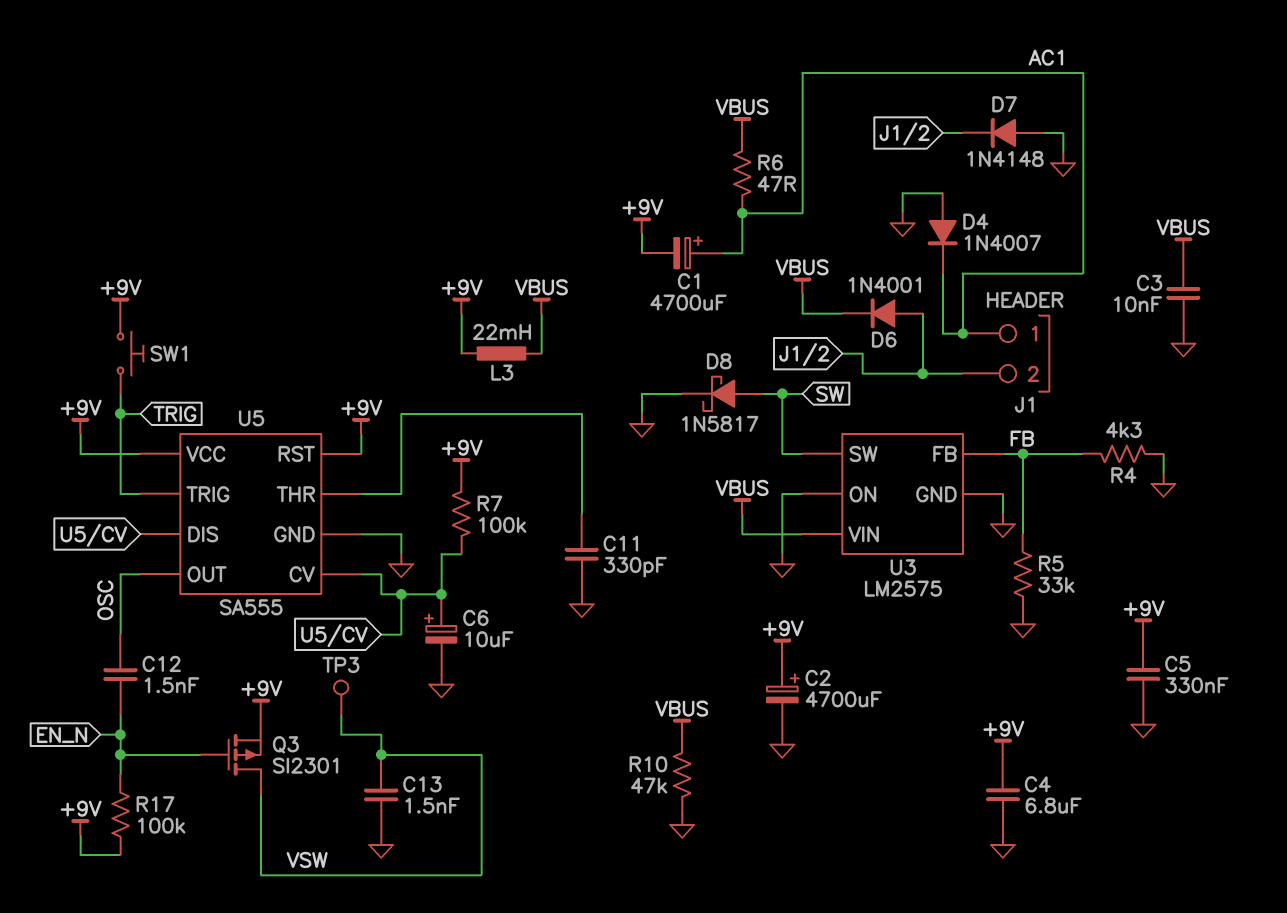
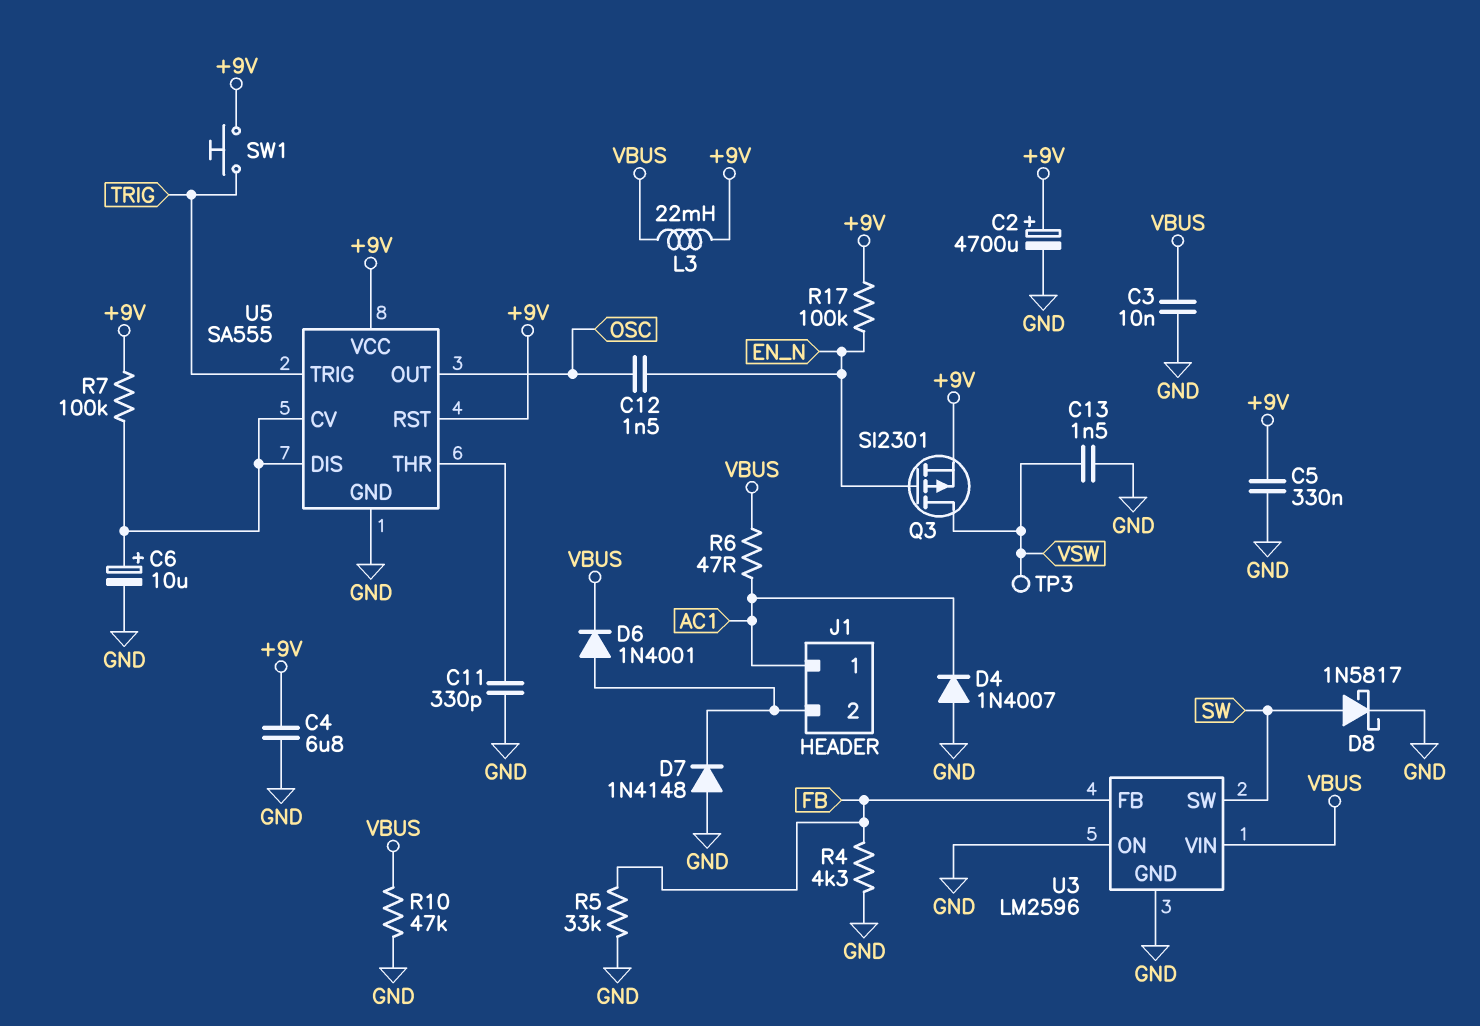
C1: 4700uF (plus AC1, minus +9V) -> none
U3: LM2575 -> LM2596

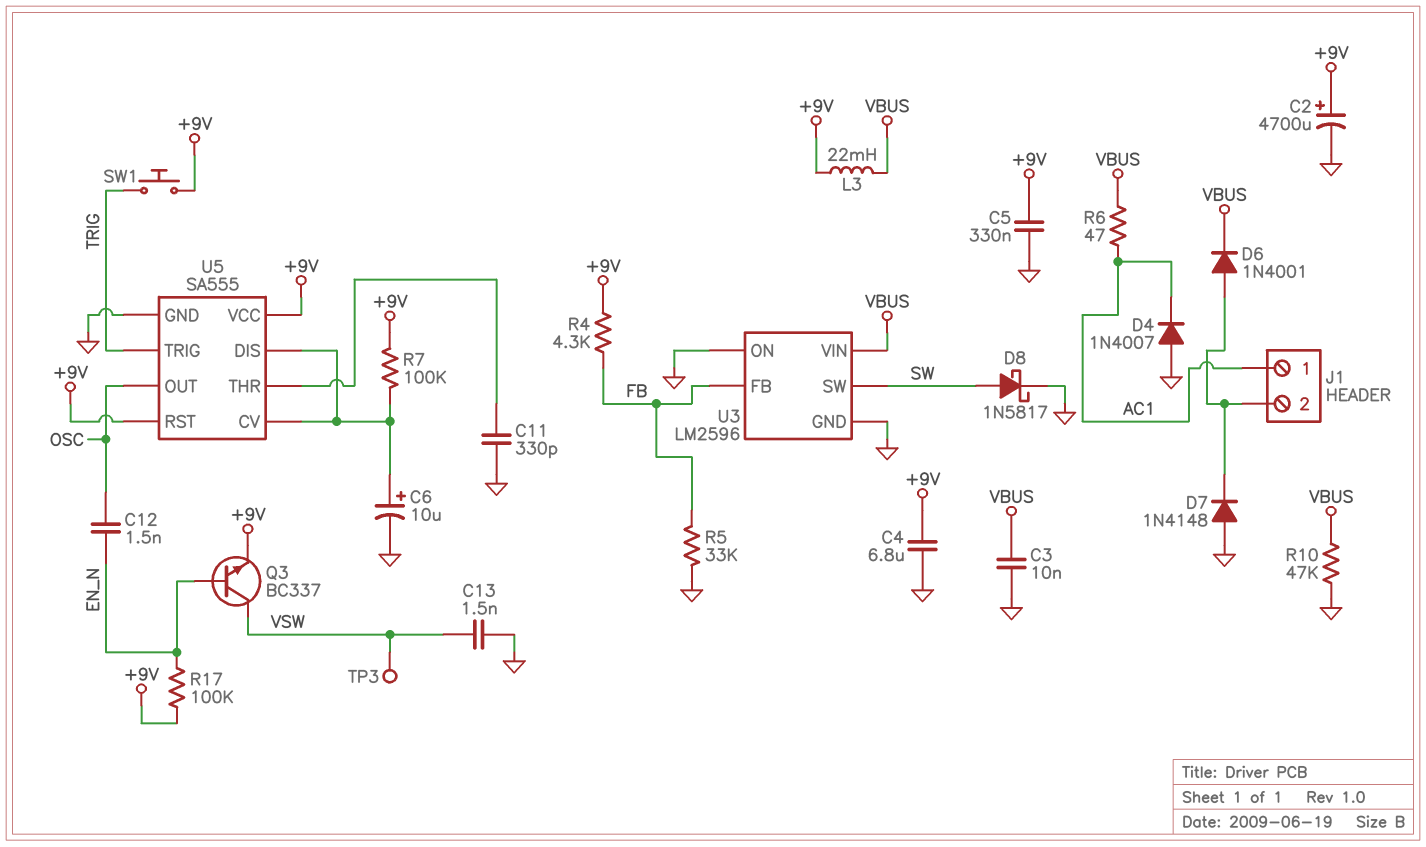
Q3: PMOS SI2301 (G EN_N, D VSW, S +9V) -> NPN BC337 (B EN_N, C VSW, E +9V)
R4: 4.3k (FB, GND) -> 4.3k (+9V, FB)

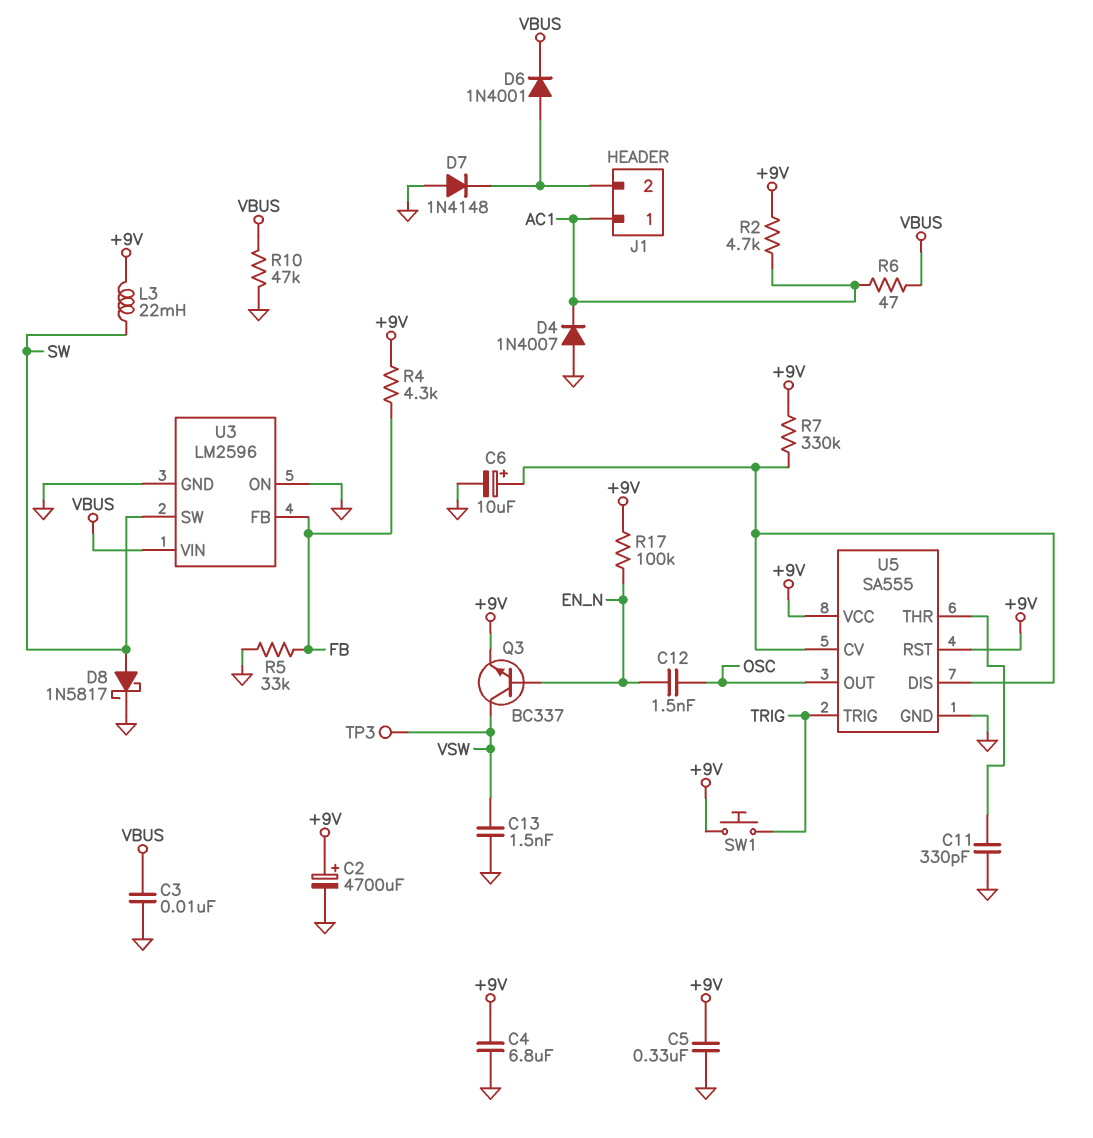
L3: 22mH (+9V, VBUS) -> 22mH (+9V, SW)
R2: none -> 4.7k (+9V, AC1)
R7: 100k (+9V, U5/CV) -> 330k (+9V, U5/CV)

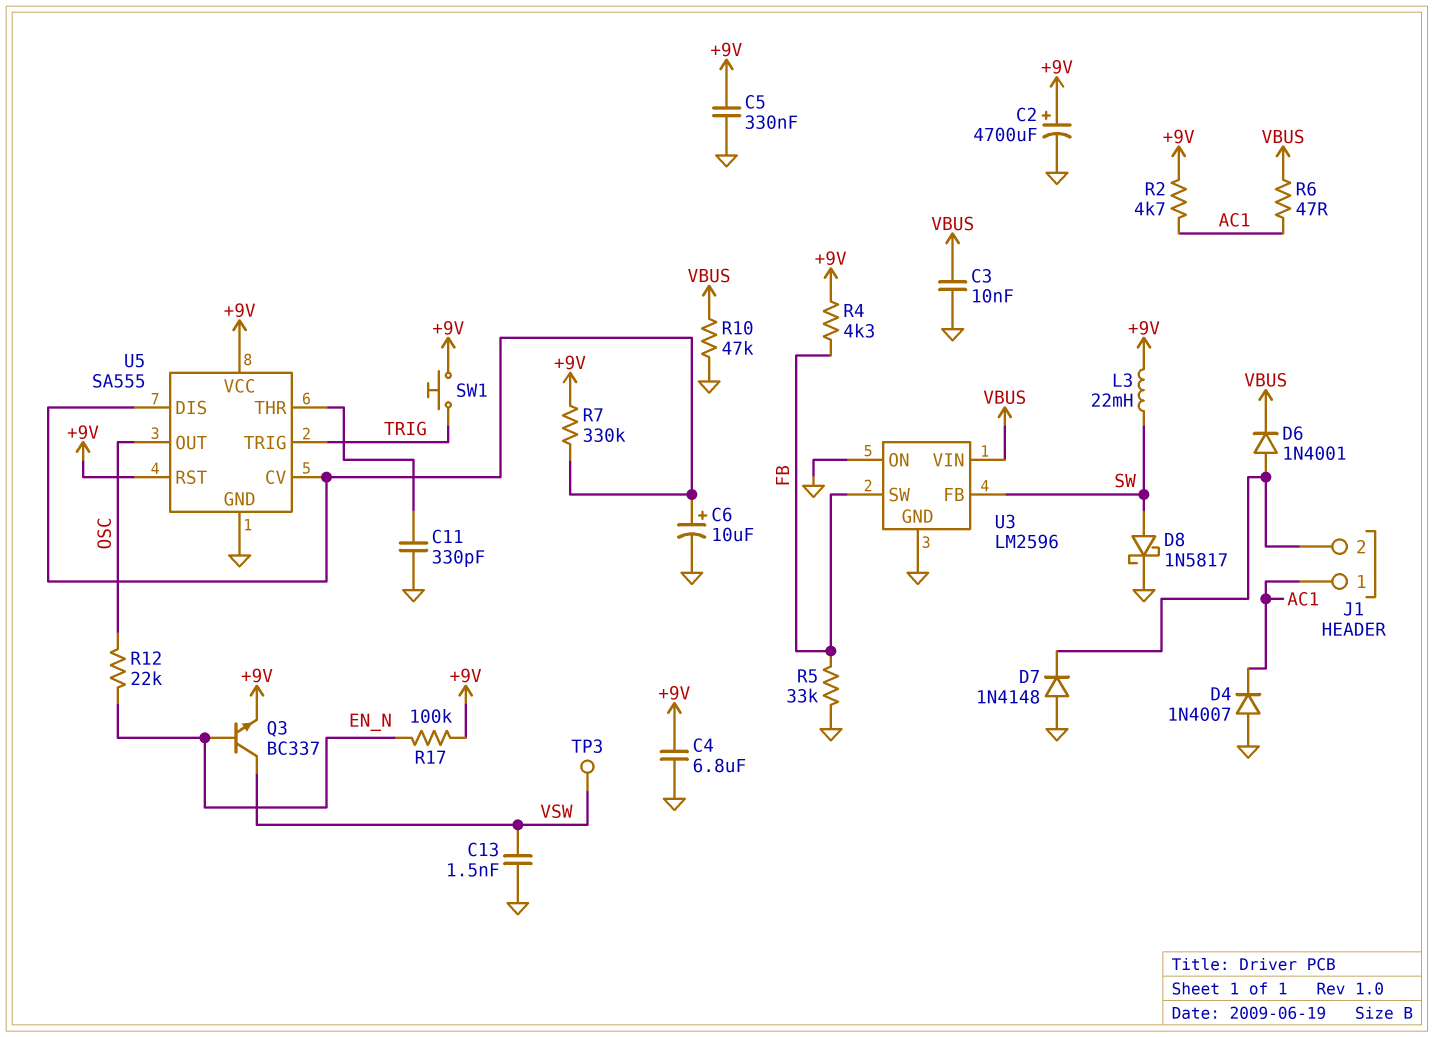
C12: 1.5nF (EN_N, OSC) -> none
R12: none -> 22k (EN_N, OSC)
U3 pin FB: FB -> SW
U3 pin SW: SW -> FB

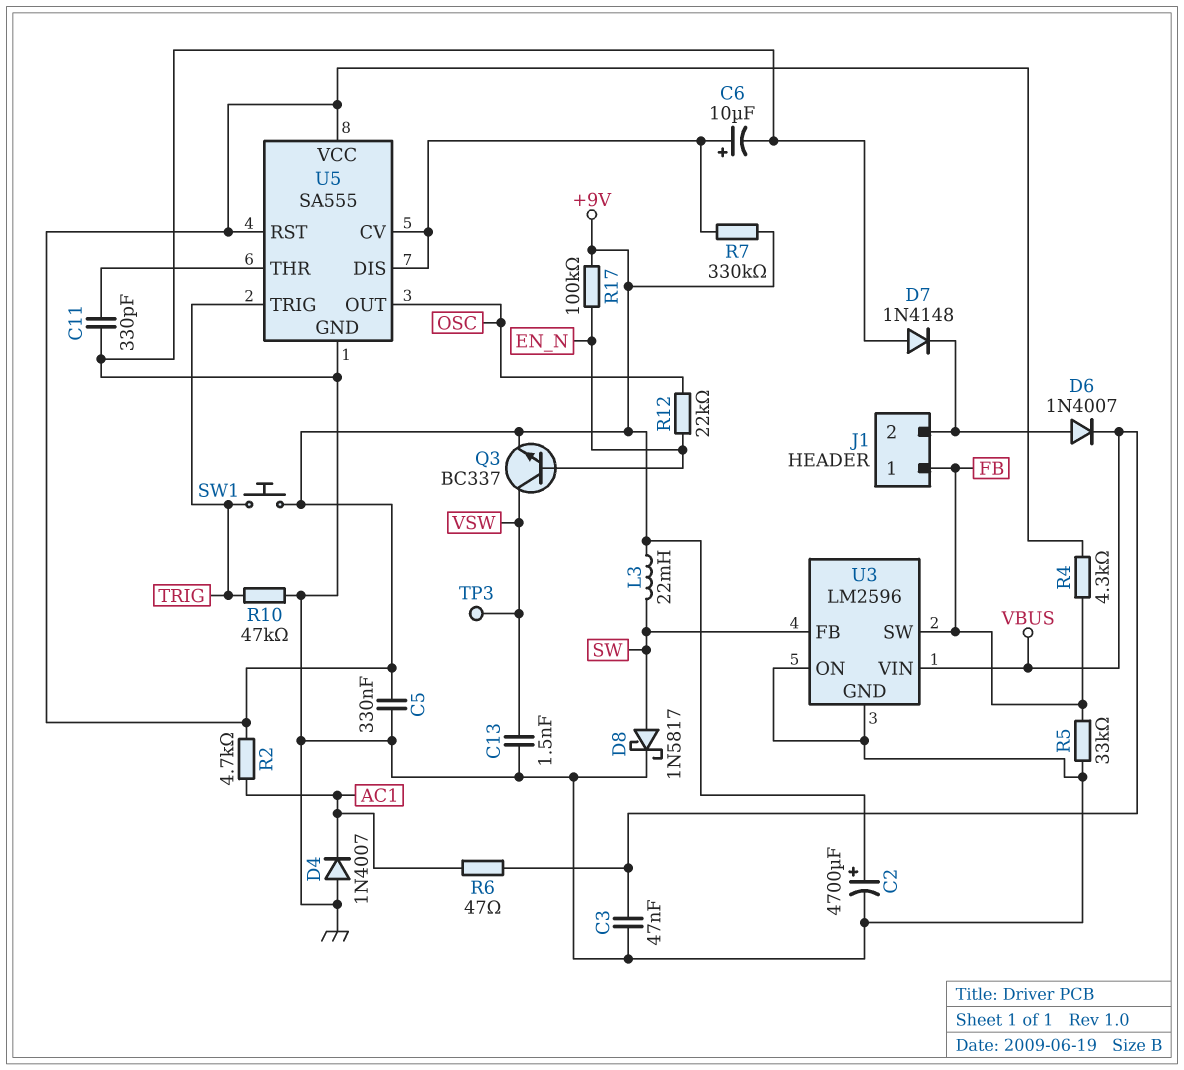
C3: 10nF (GND, VBUS) -> 47nF (GND, VBUS)
C4: 6.8uF (+9V, GND) -> none
D6: diode 1N4001 (A J1/2, K VBUS) -> diode 1N4007 (A J1/2, K VBUS)
J1 pin 1: AC1 -> FB
R10: 47k (GND, VBUS) -> 47k (GND, TRIG)

